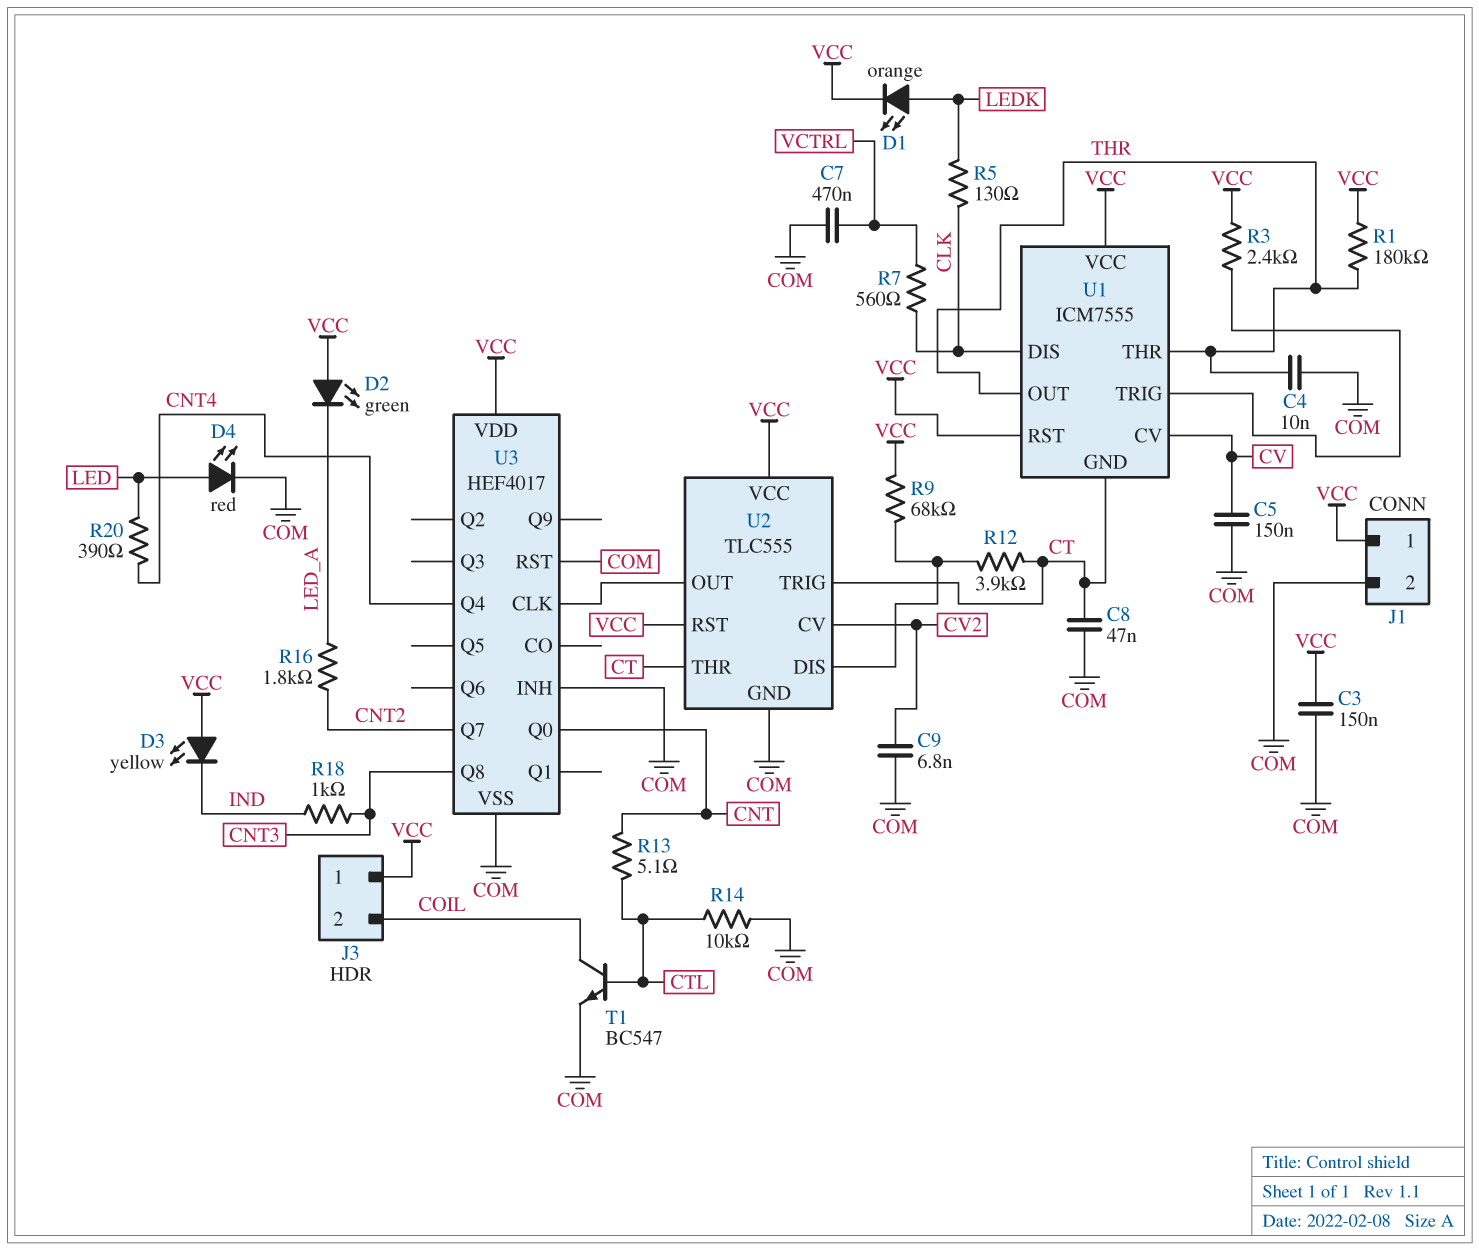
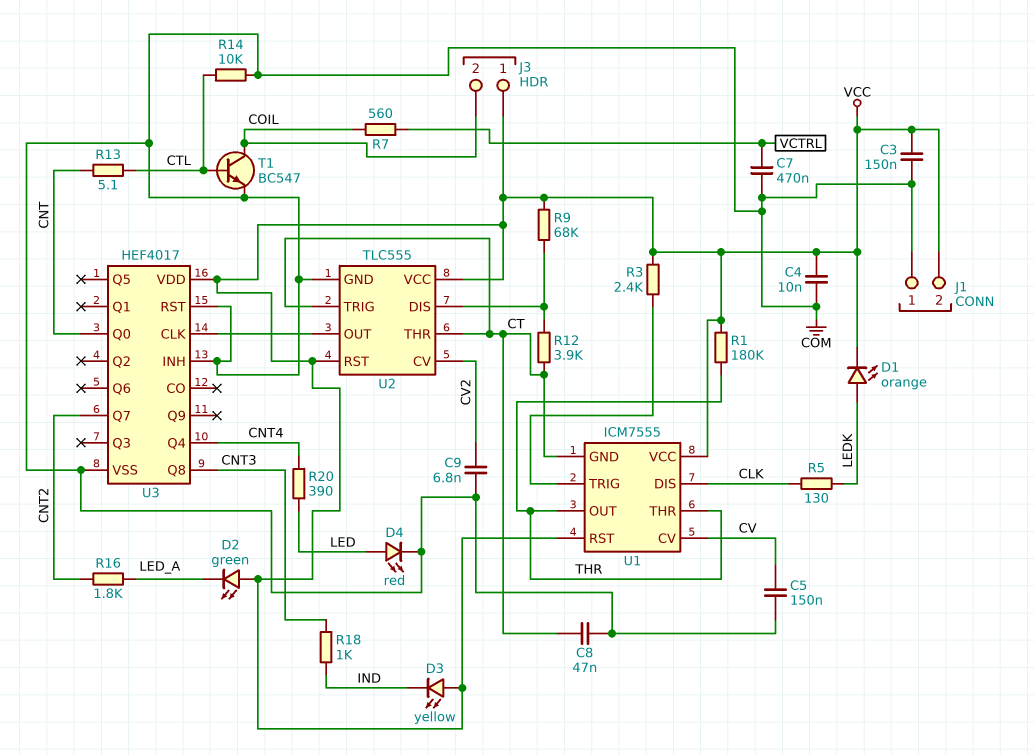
C4: 10nF (COM, THR) -> 10nF (COM, VCC)
J1 pin 1: VCC -> COM
J1 pin 2: COM -> VCC
R7: 560 (CLK, VCTRL) -> 560 (COIL, VCTRL)

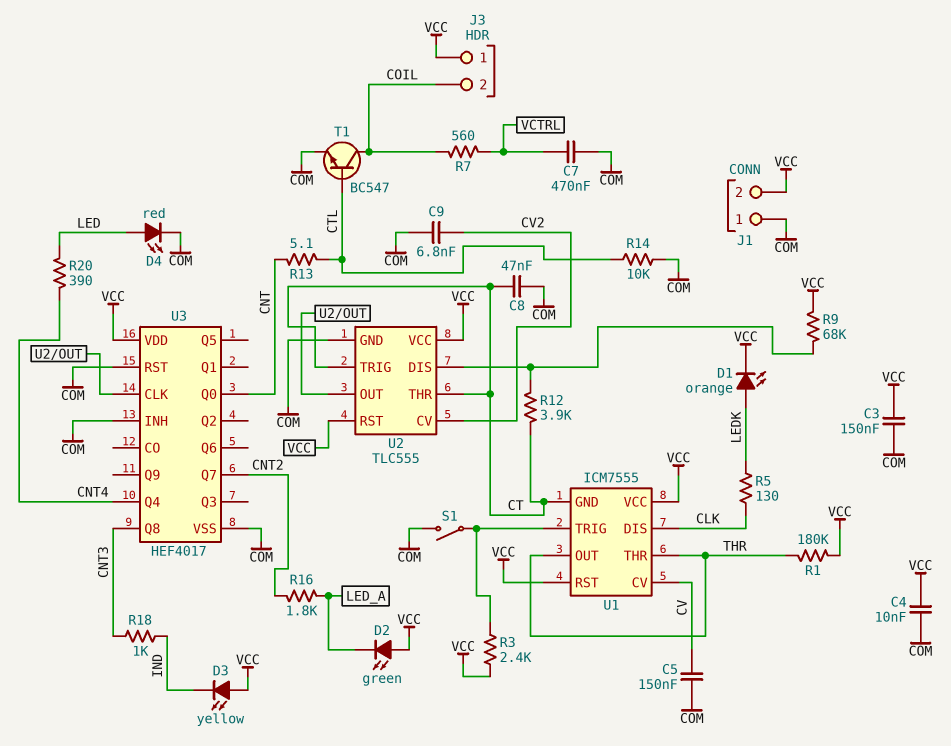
S1: none -> switch (COM, U1/TRIG)

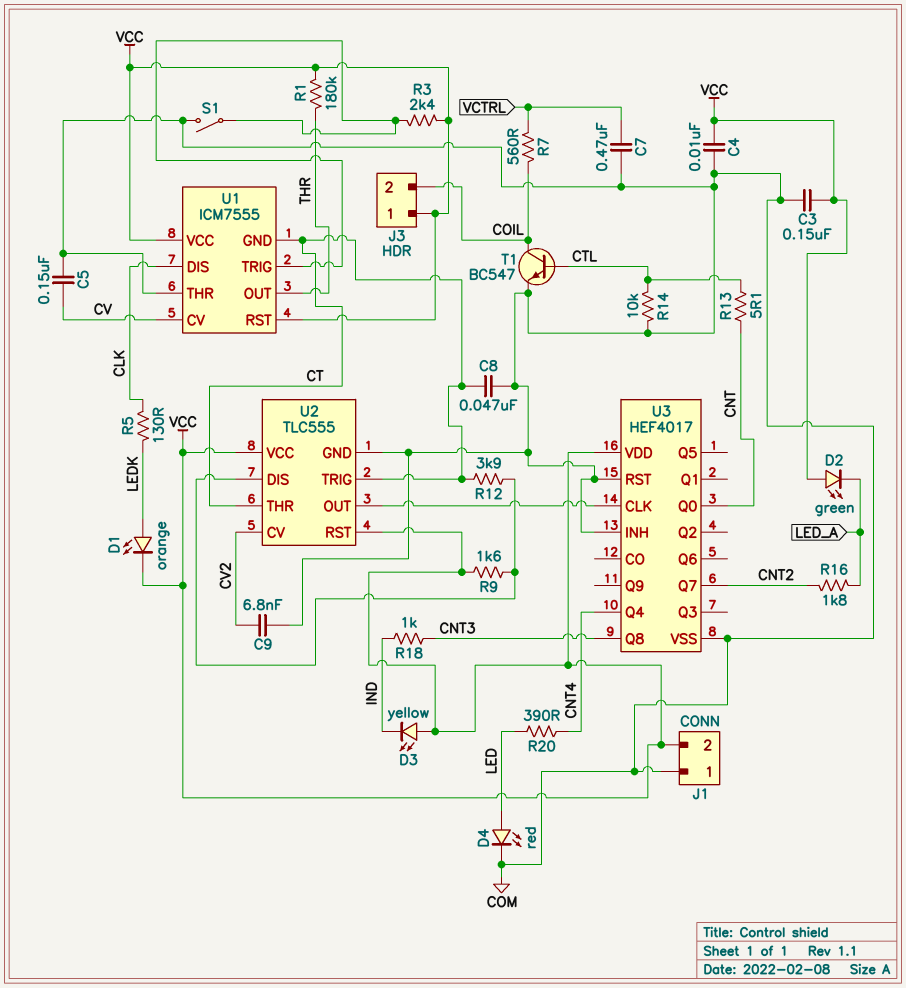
R9: 68k (U2/DIS, VCC) -> 1.6k (U2/DIS, VCC)
U1 pin THR: THR -> COM

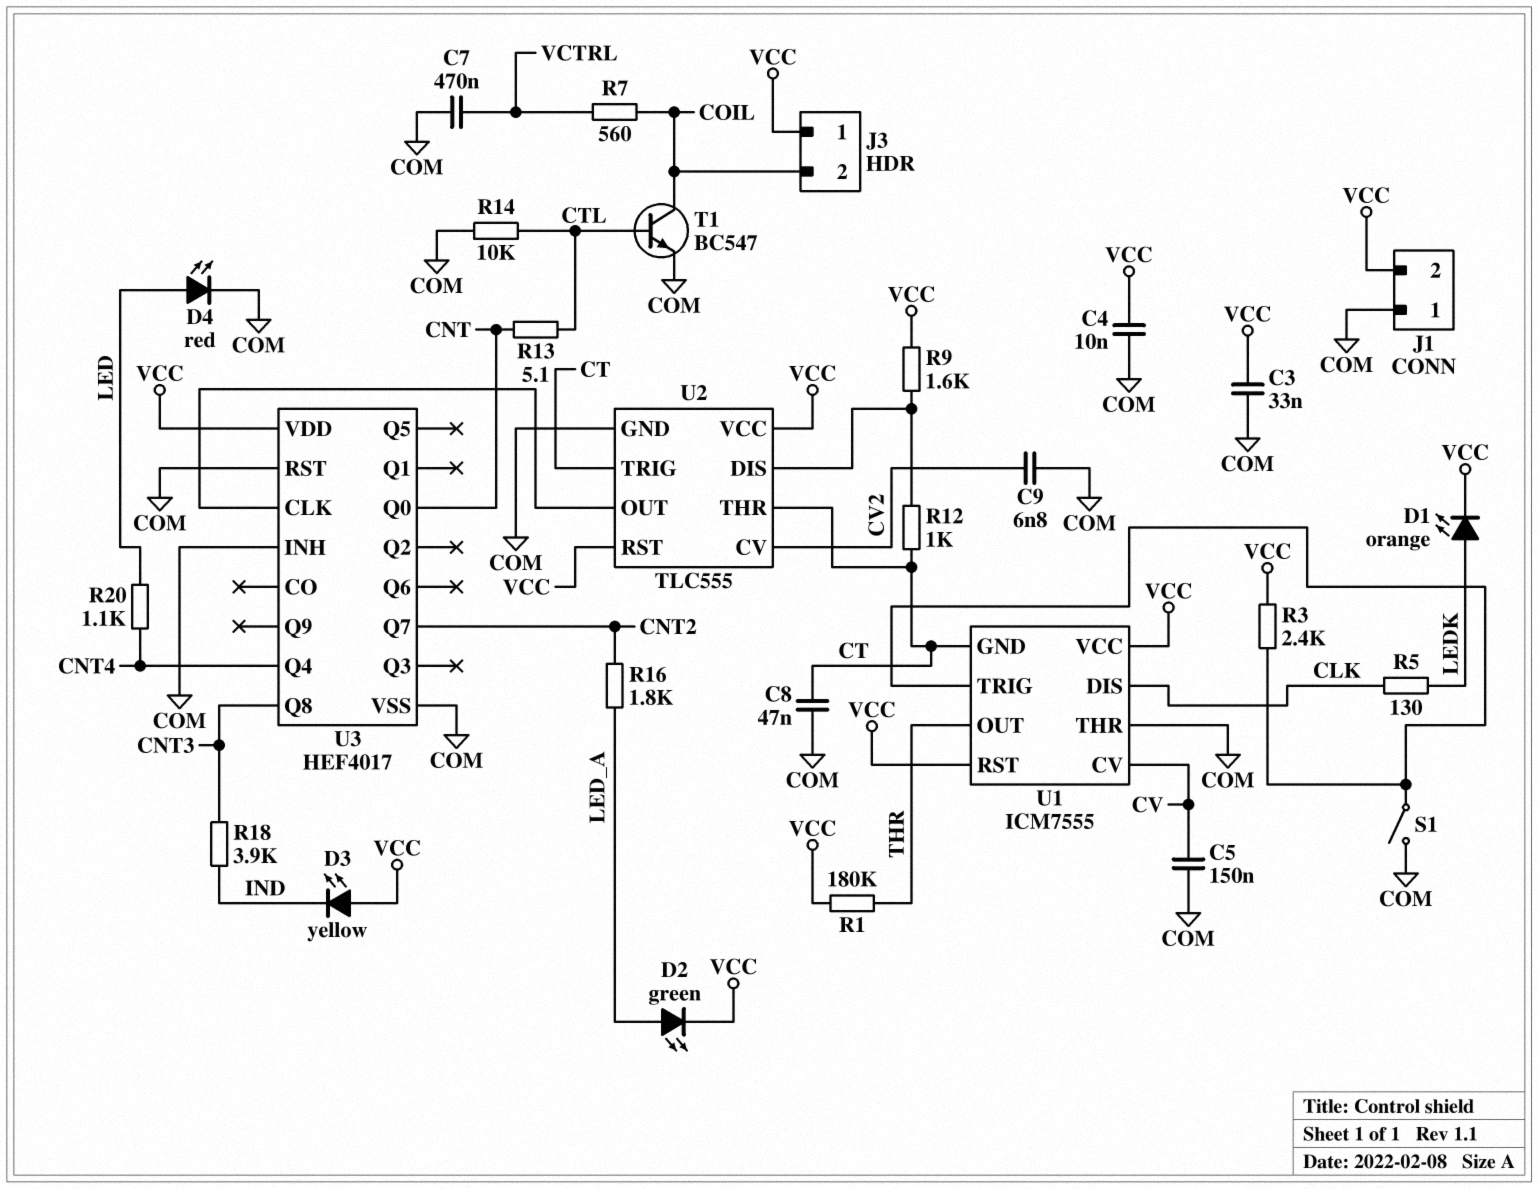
C3: 150nF (COM, VCC) -> 33nF (COM, VCC)
D2: LED green (A VCC, K LED_A) -> LED green (A LED_A, K VCC)
R12: 3.9k (CT, U2/DIS) -> 1k (CT, U2/DIS)
R18: 1k (CNT3, IND) -> 3.9k (CNT3, IND)
R20: 390 (CNT4, LED) -> 1.1k (CNT4, LED)

